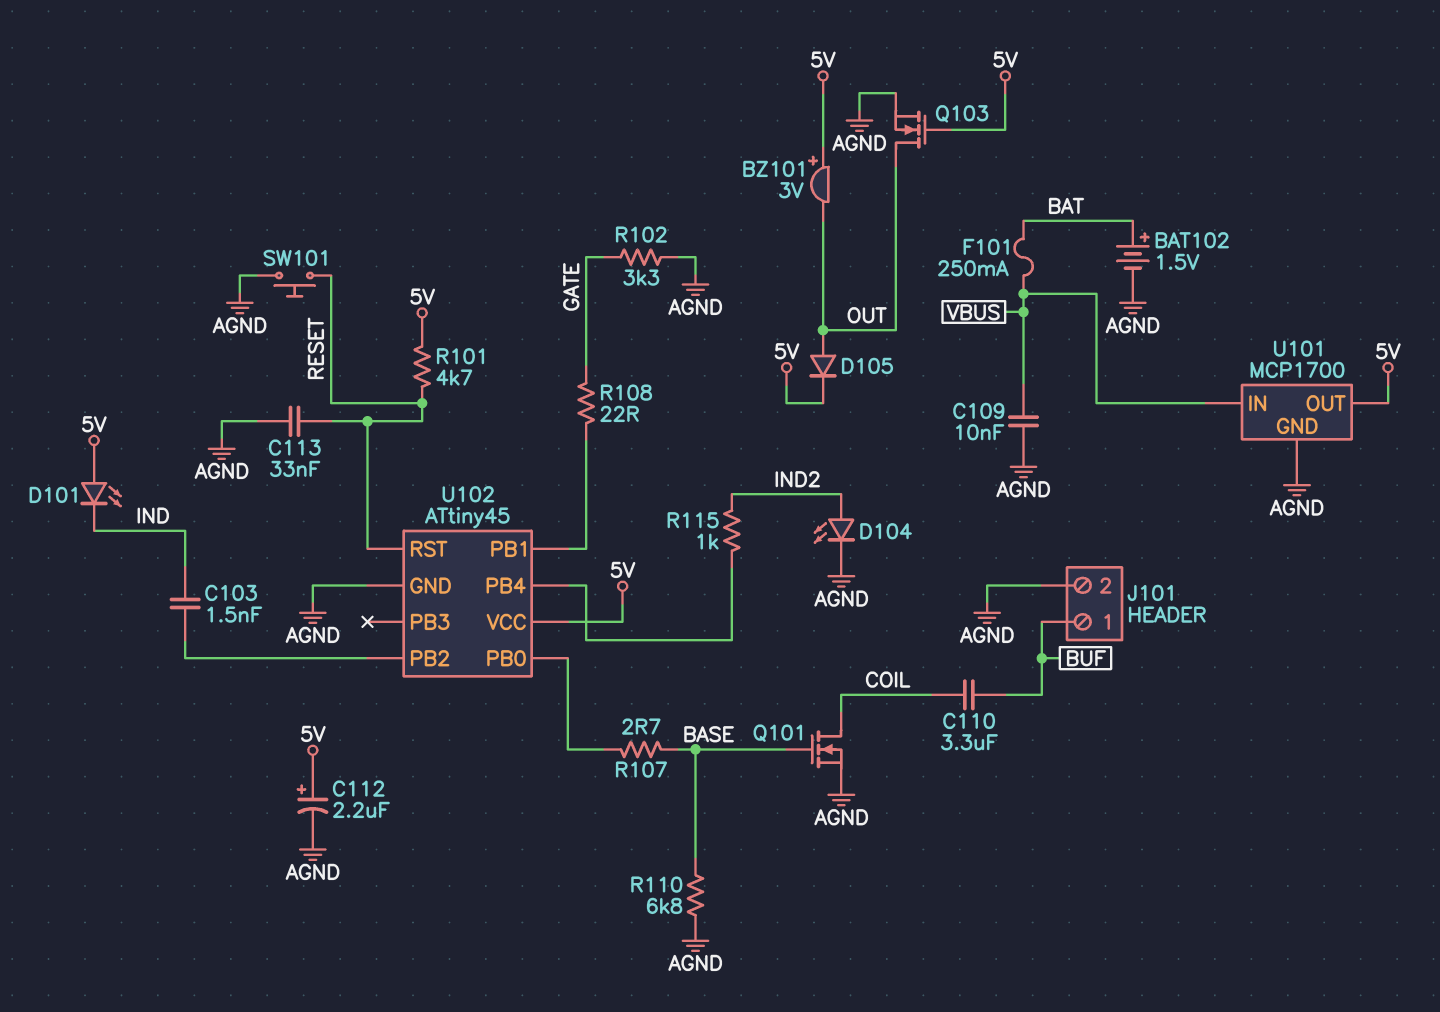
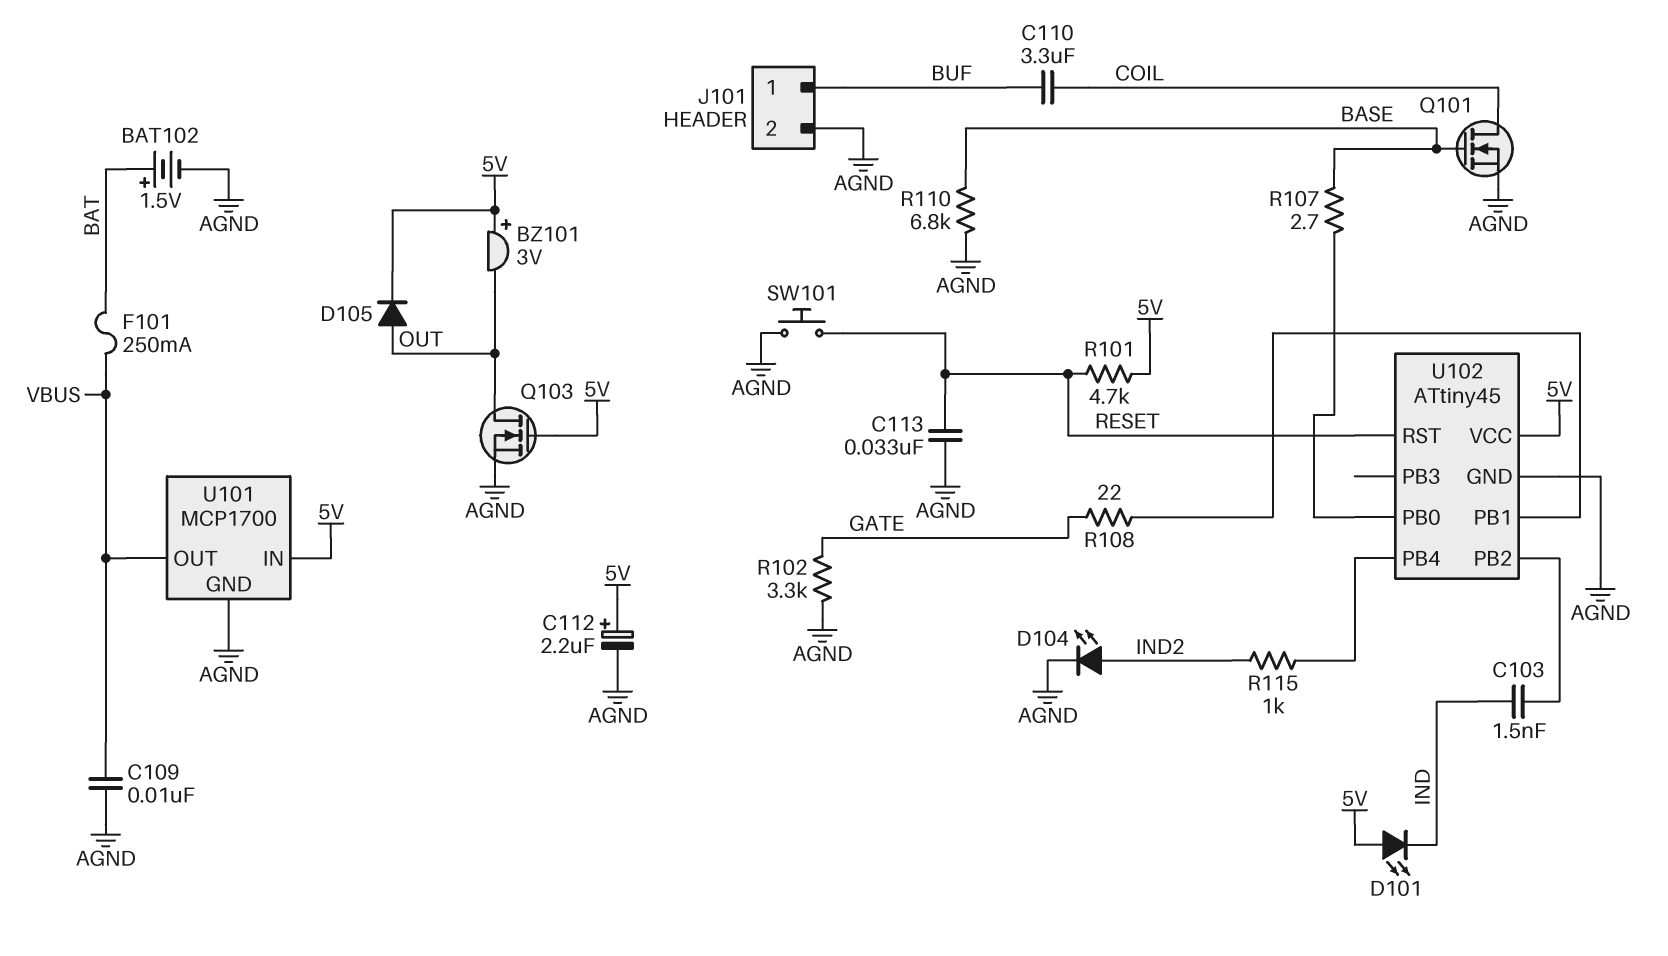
U101 pin IN: VBUS -> 5V
U101 pin OUT: 5V -> VBUS

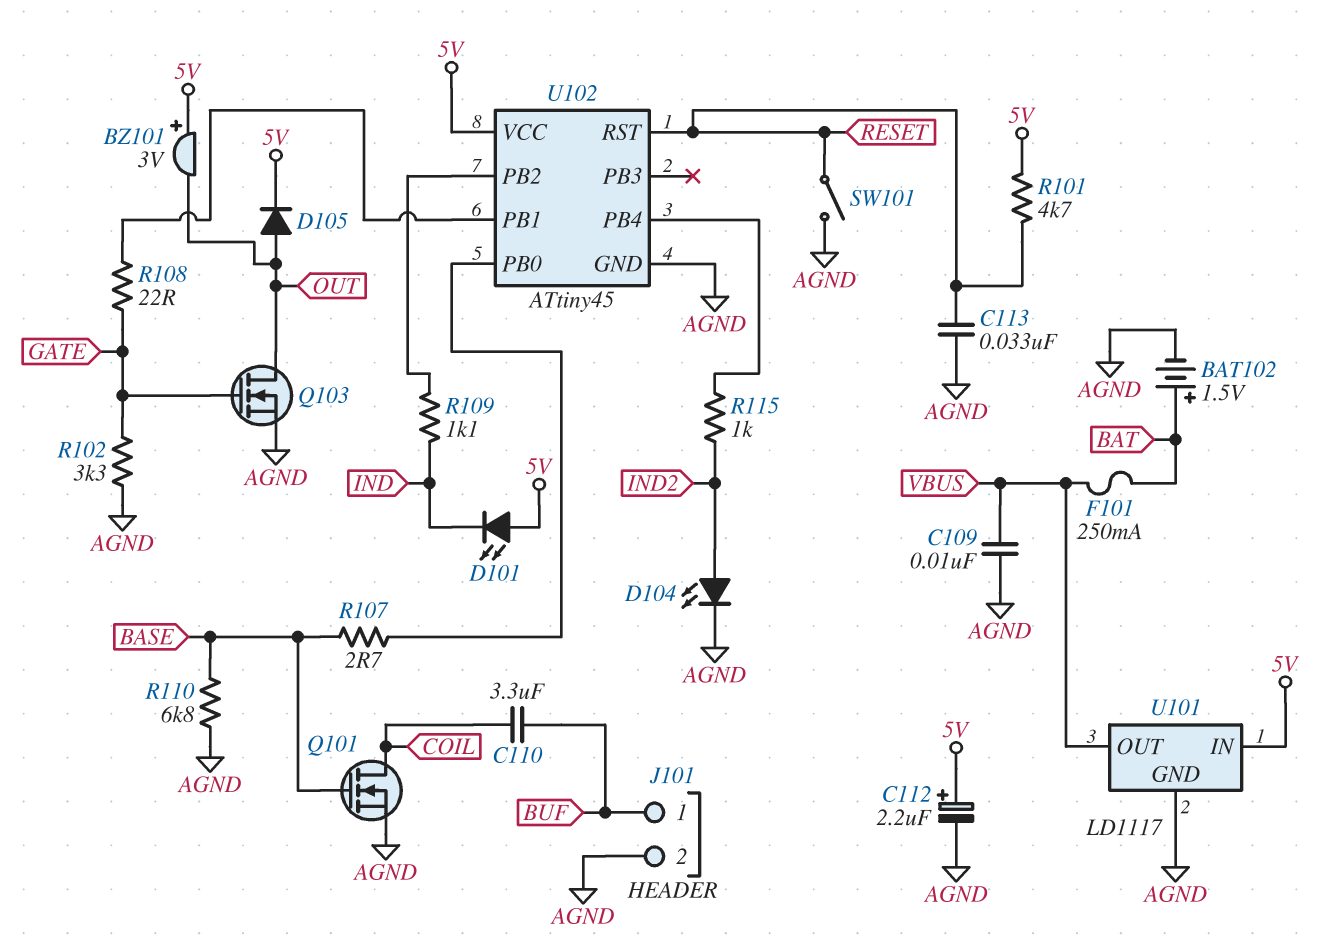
C103: 1.5nF (IND, U102/PB2) -> none
Q103: NMOS (G 5V, D OUT, S AGND) -> NMOS (G GATE, D OUT, S AGND)
R109: none -> 1.1k (IND, U102/PB2)
SW101: button (AGND, RESET) -> switch (AGND, RESET)
U101: MCP1700 -> LD1117

